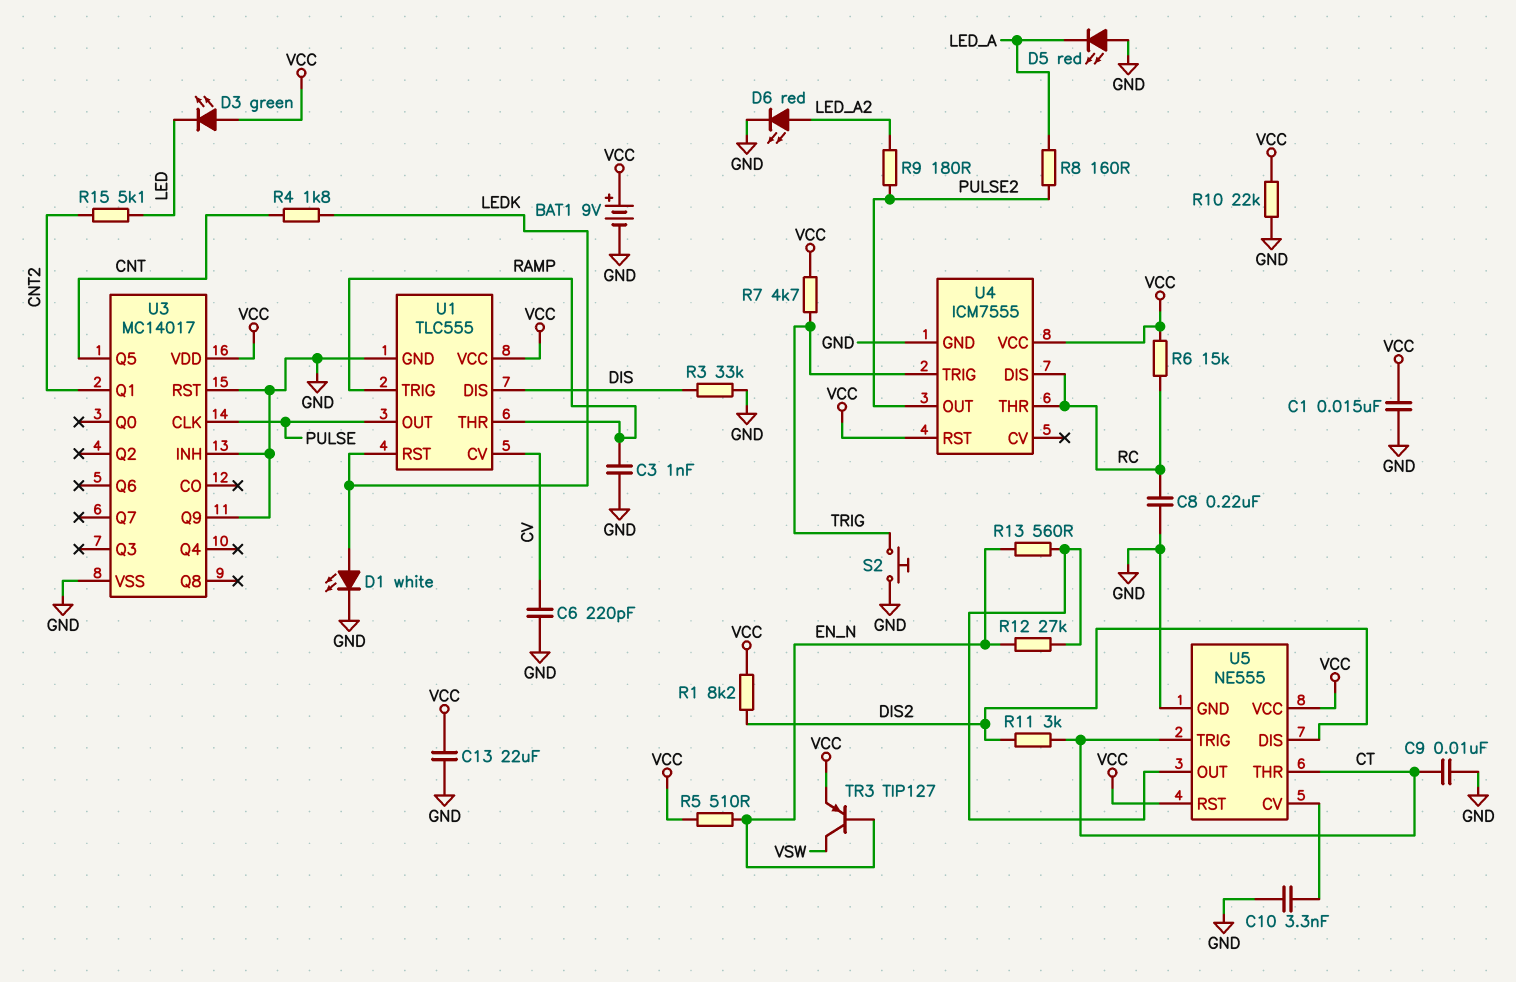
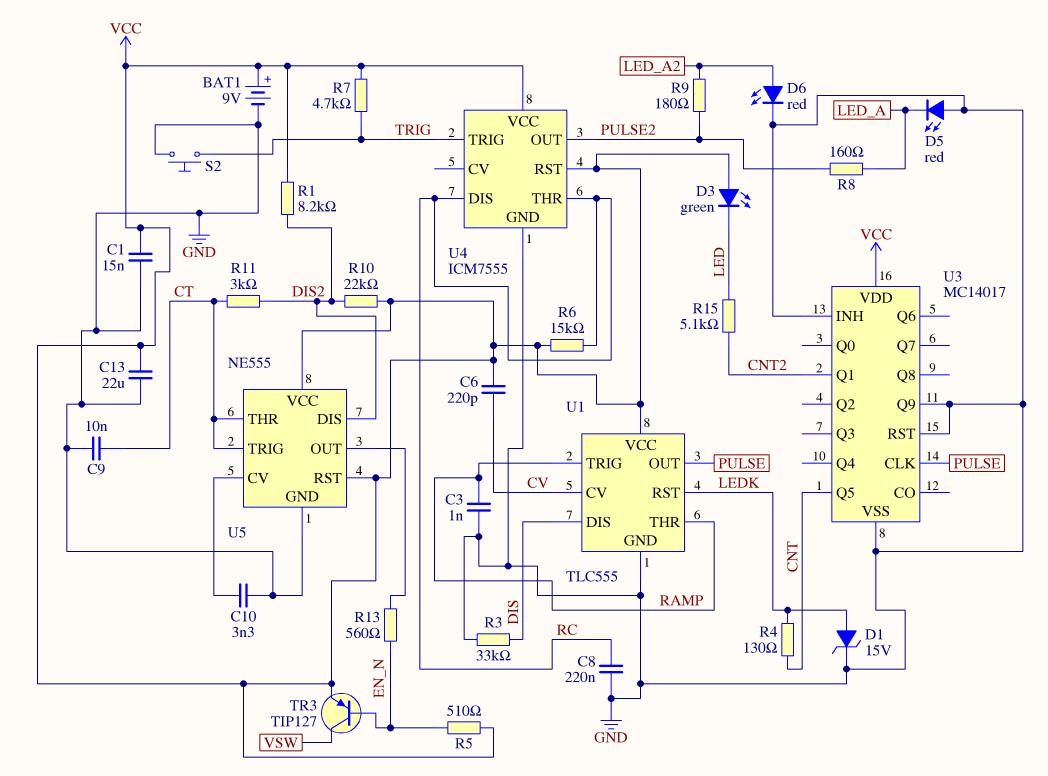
C6: 220pF (CV, GND) -> 220pF (CV, VCC)
D1: LED white (A LEDK, K GND) -> zener 15V (A LEDK, K GND)
R4: 1.8k (CNT, LEDK) -> 130 (CNT, LEDK)
R10: 22k (GND, VCC) -> 22k (DIS2, VCC)
R12: 27k (EN_N, U5/OUT) -> none

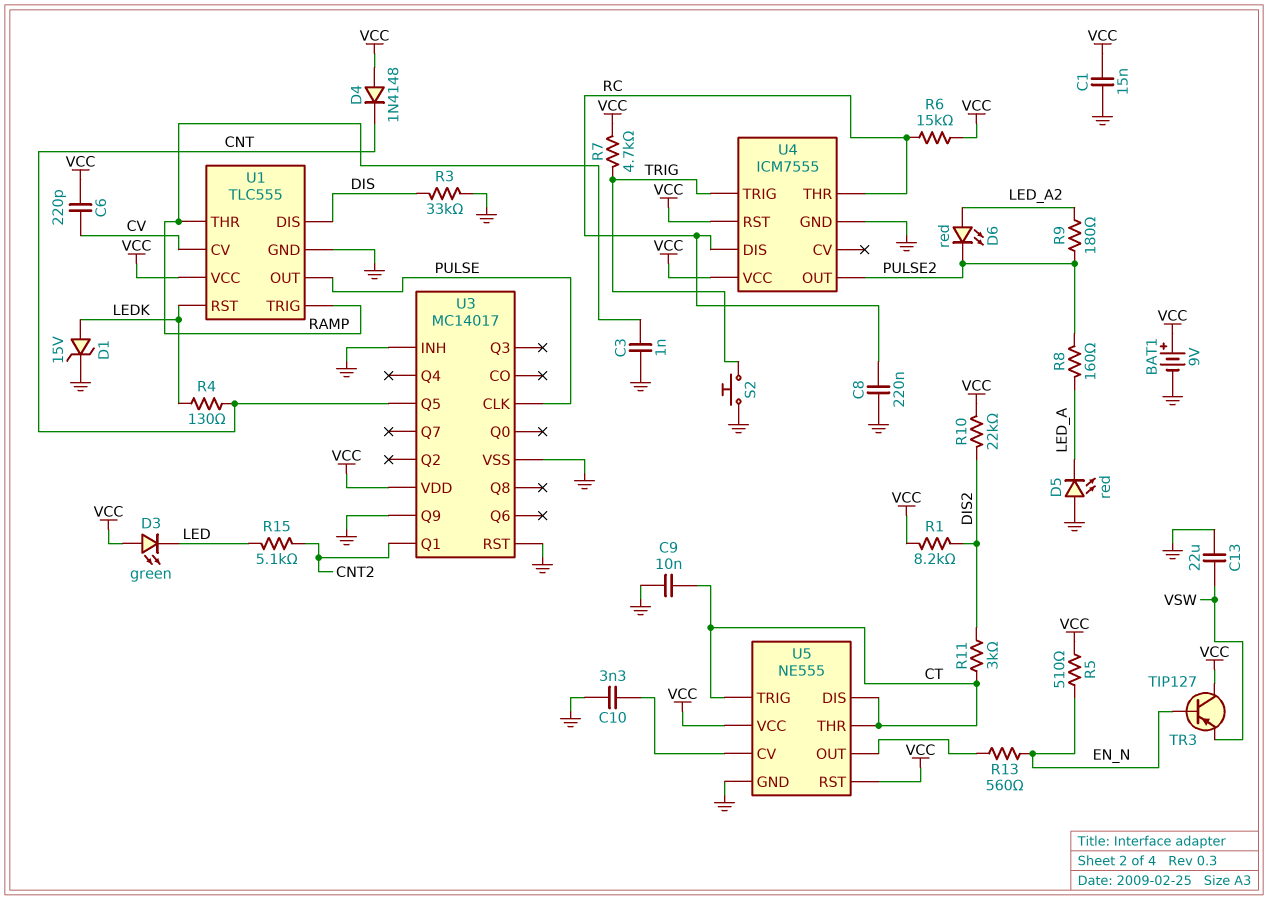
C13: 22uF (GND, VCC) -> 22uF (GND, VSW)
D4: none -> diode 1N4148 (A VCC, K CNT)
D6: LED red (A LED_A2, K GND) -> LED red (A LED_A2, K PULSE2)
TR3: PNP TIP127 (B EN_N, C VSW, E VCC) -> PNP TIP127 (B EN_N, C VCC, E VSW)
U5 pin DIS: DIS2 -> CT

